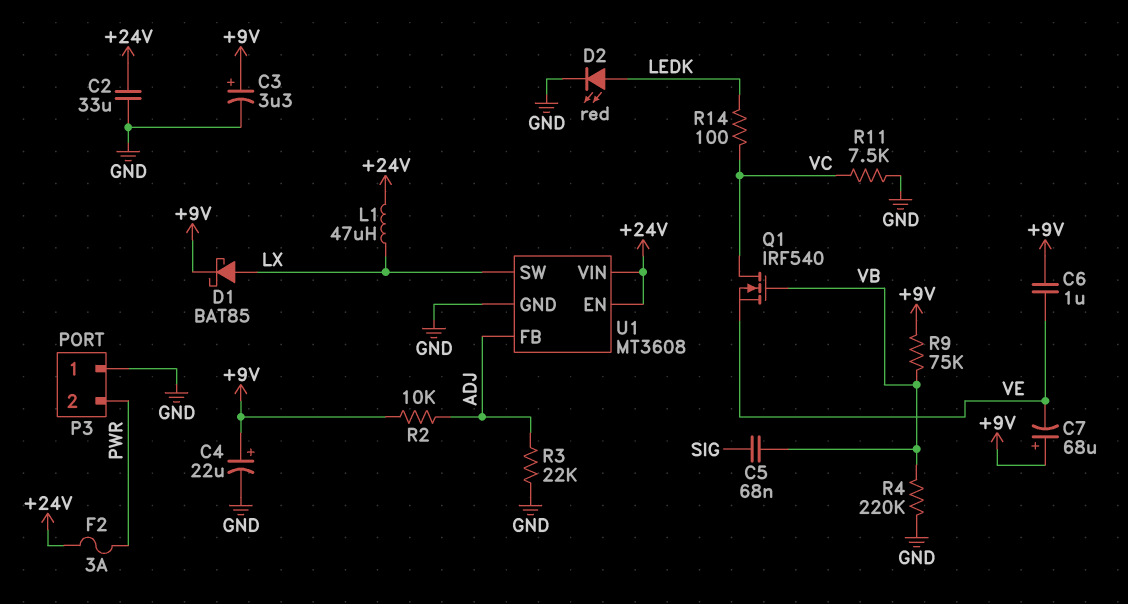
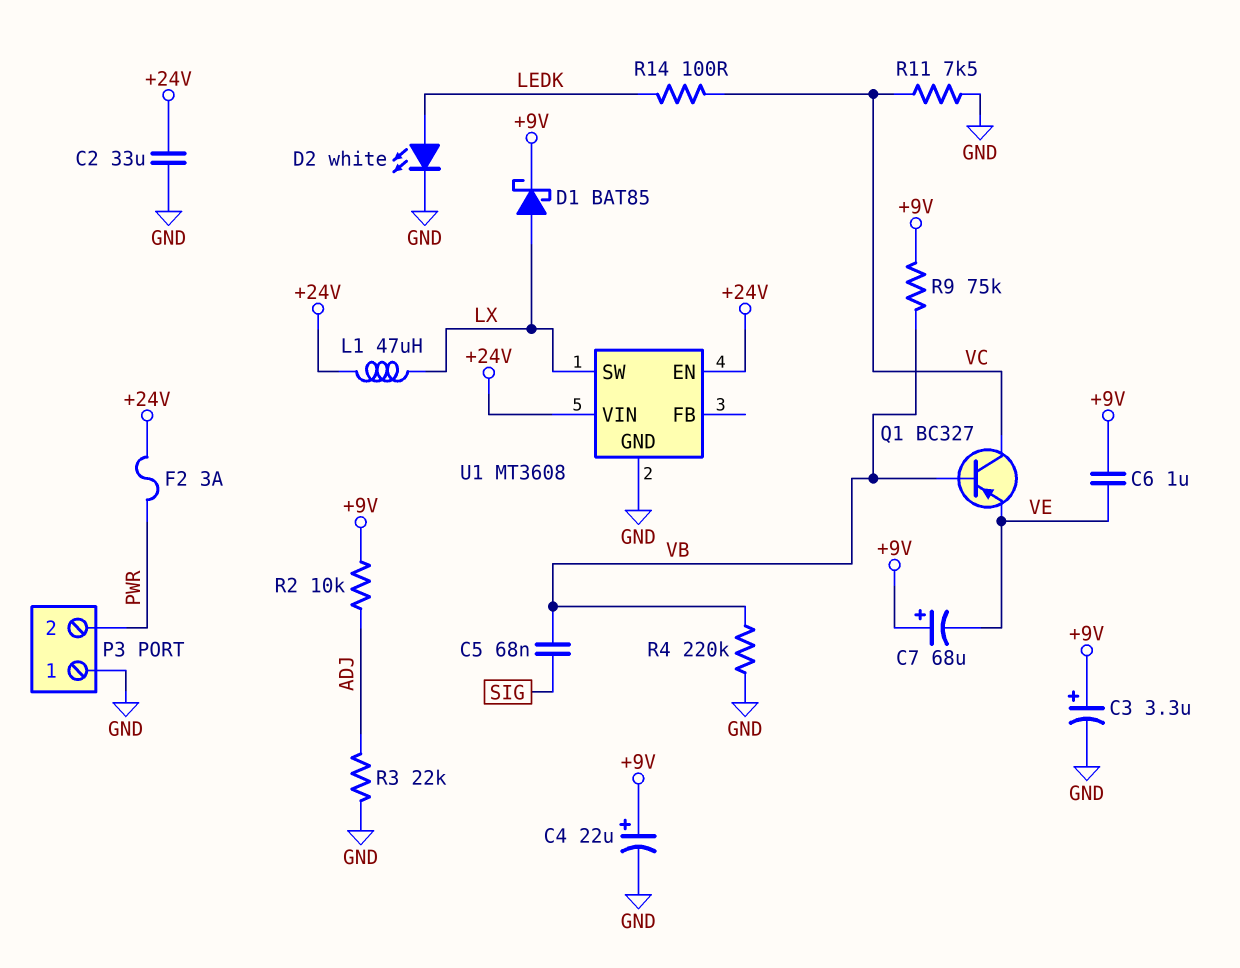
D2: LED red (A LEDK, K GND) -> LED white (A LEDK, K GND)
Q1: NMOS IRF540 (G VB, D VC, S VE) -> PNP BC327 (B VB, C VC, E VE)
U1 pin FB: ADJ -> none

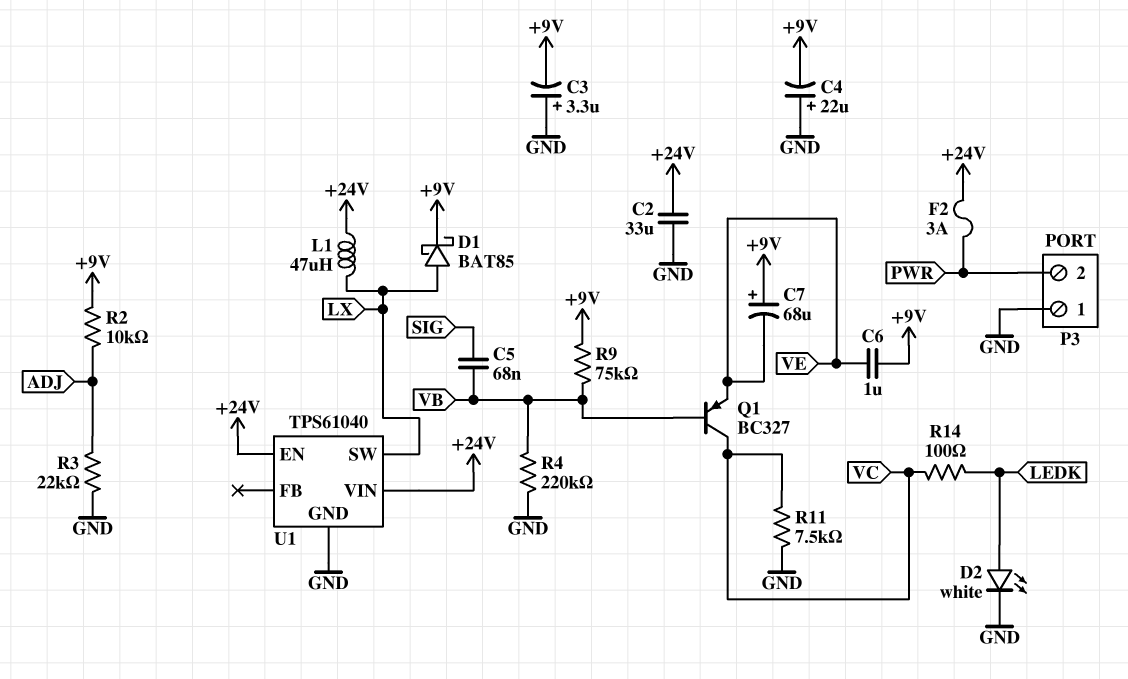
C3: 3.3uF (plus +9V, minus GND) -> 3.3uF (plus GND, minus +9V)
C4: 22uF (plus +9V, minus GND) -> 22uF (plus GND, minus +9V)
U1: MT3608 -> TPS61040

